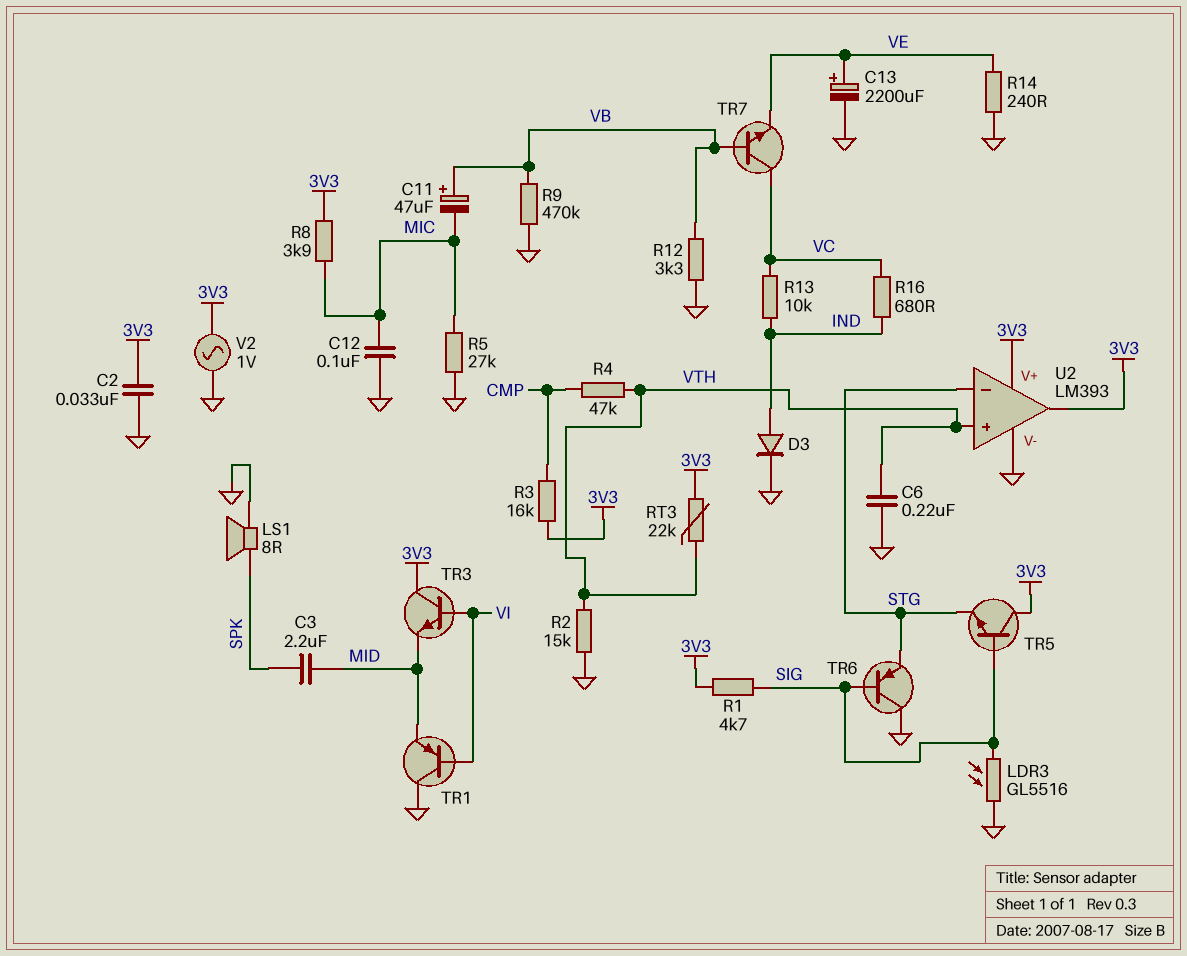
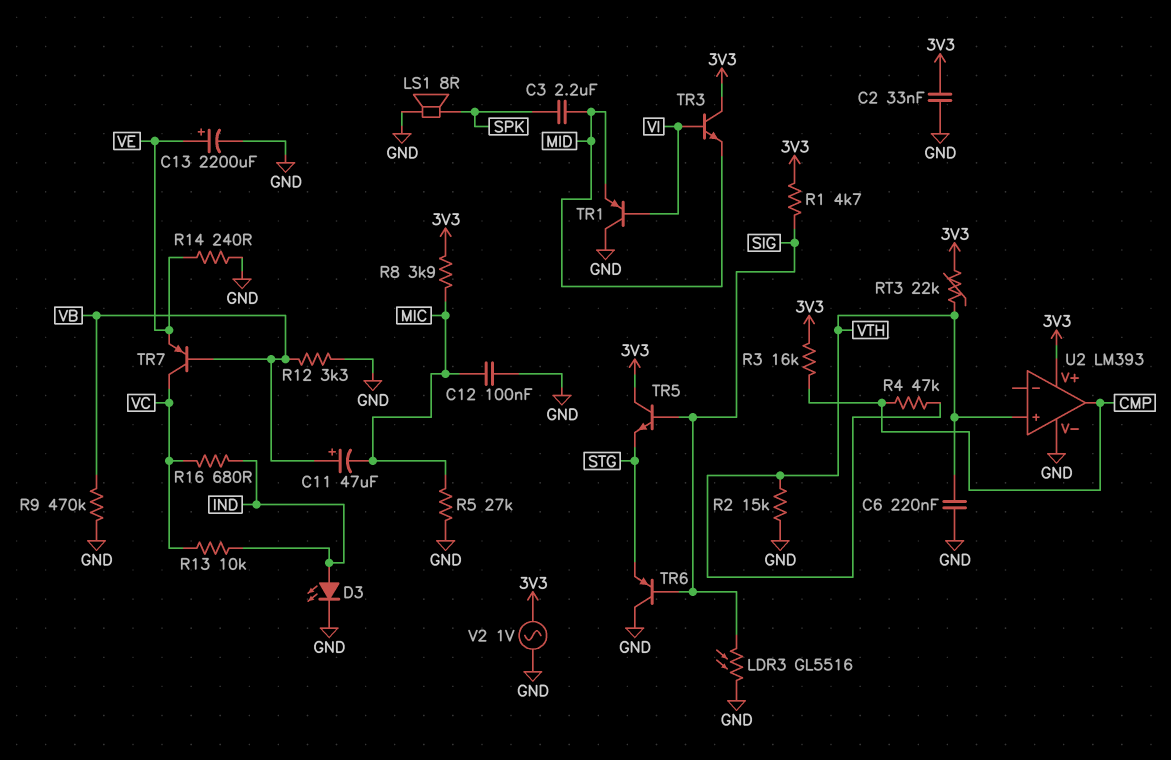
D3: diode (A IND, K GND) -> LED (A IND, K GND)
TR7: NPN (B VB, C VC, E VE) -> PNP (B VB, C VC, E VE)
U2 pin in-: STG -> none
U2 pin out: 3V3 -> CMP

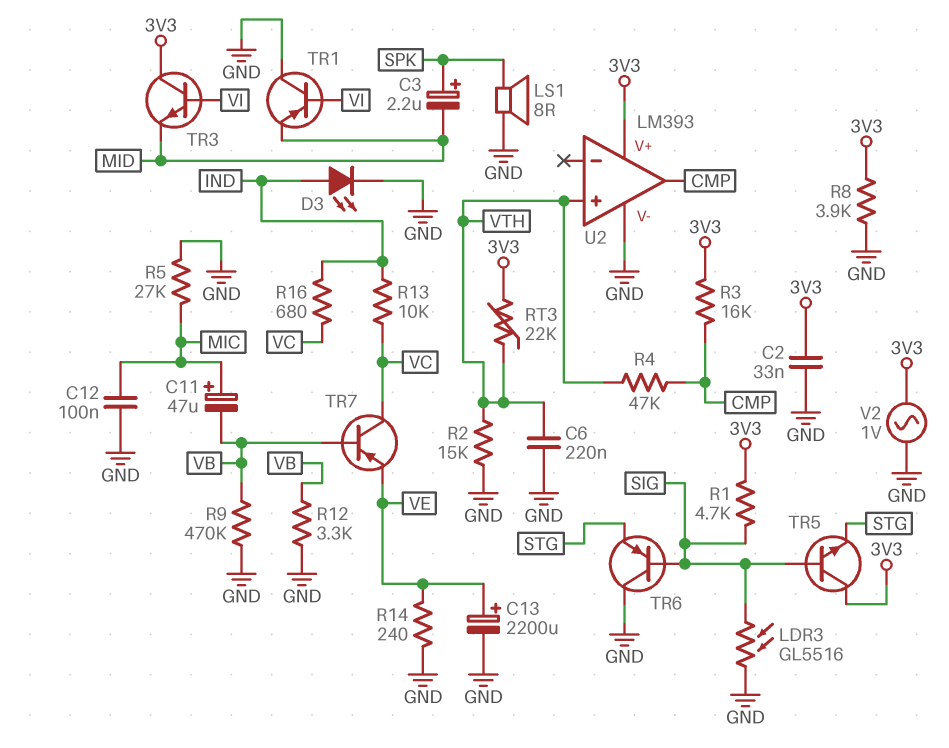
C3: 2.2uF (MID, SPK) -> 2.2uF (plus SPK, minus MID)
C11: 47uF (plus VB, minus MIC) -> 47uF (plus MIC, minus VB)
R8: 3.9k (3V3, MIC) -> 3.9k (3V3, GND)

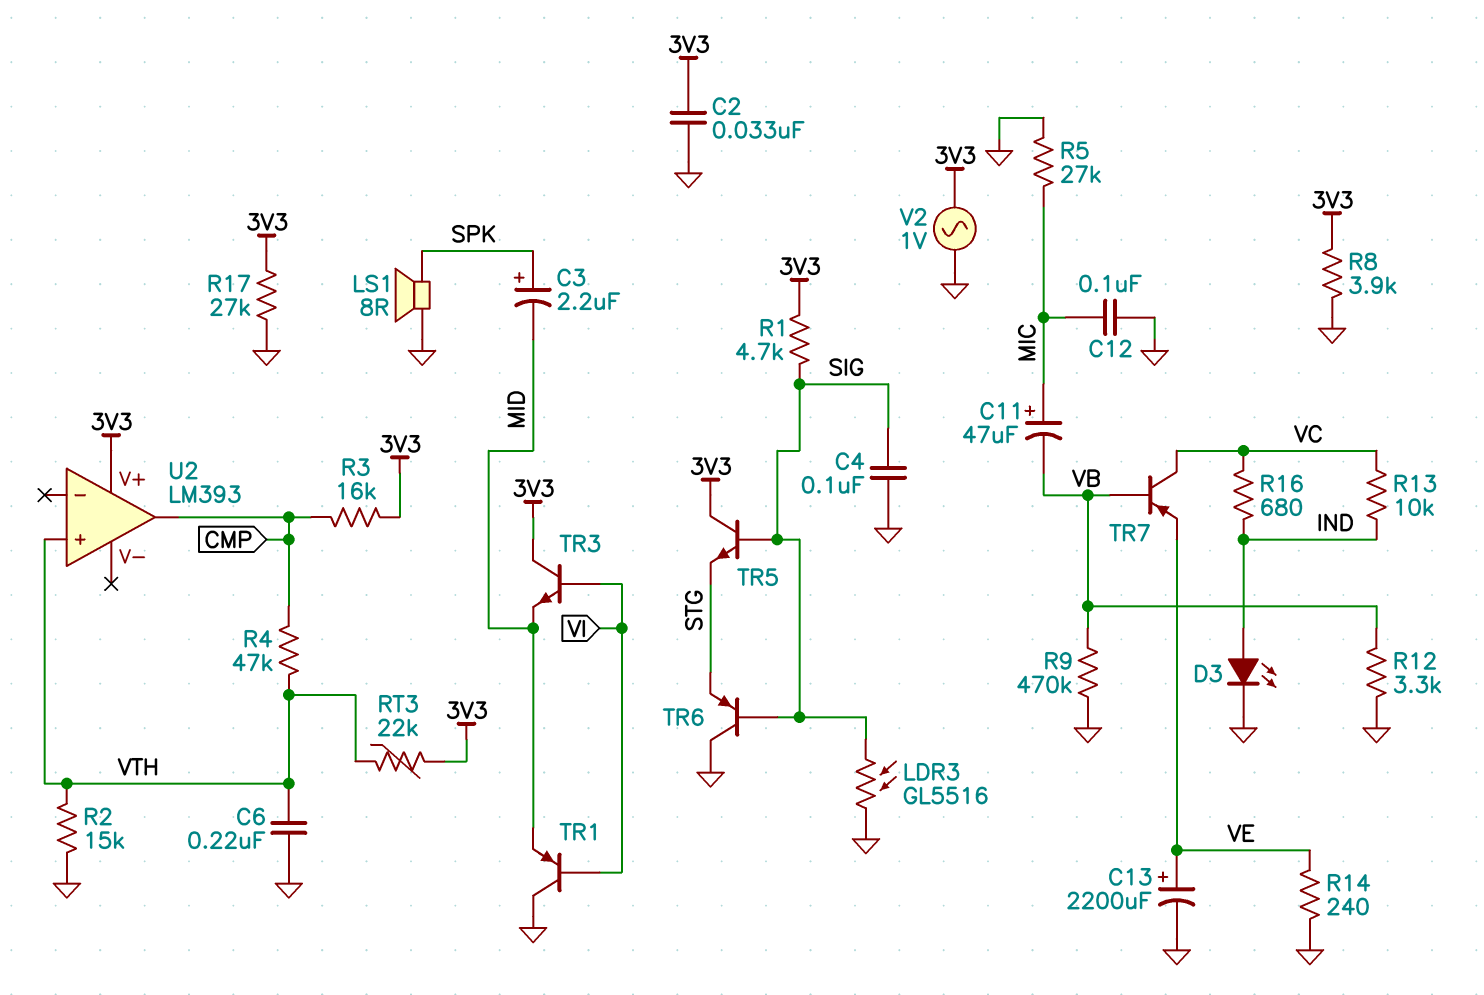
C4: none -> 100nF (GND, SIG)
R17: none -> 27k (3V3, GND)
U2 pin V-: GND -> none

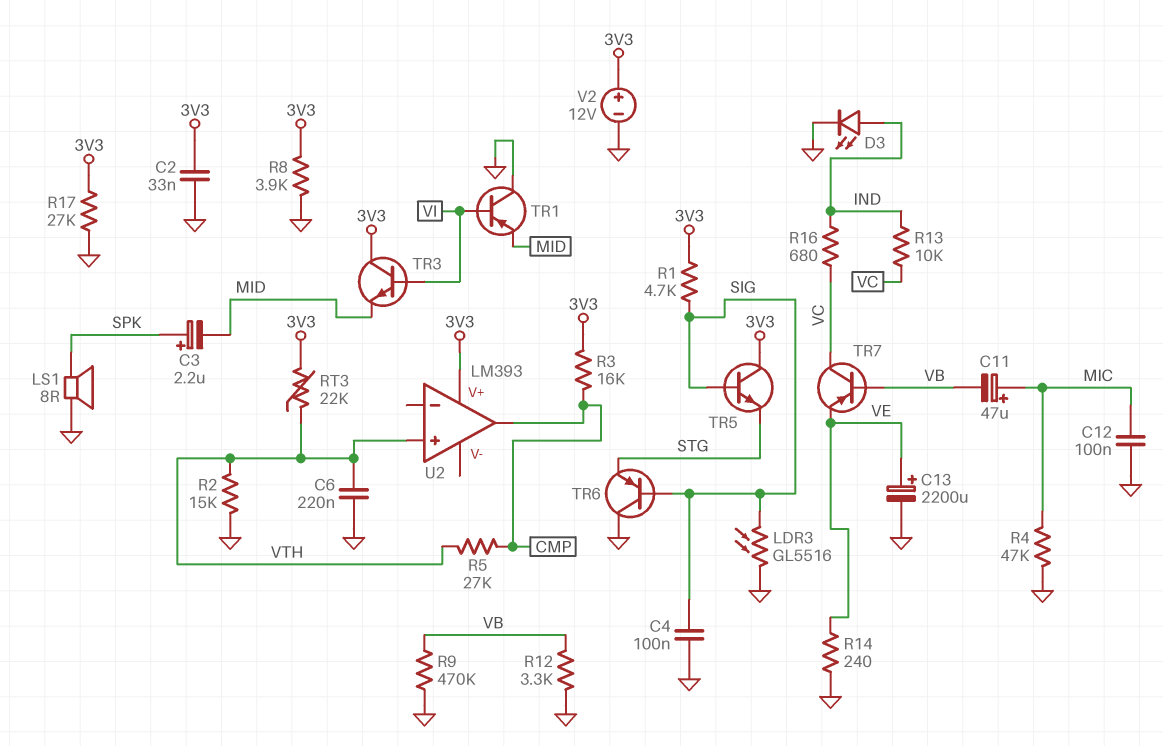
R4: 47k (CMP, VTH) -> 47k (GND, MIC)
R5: 27k (GND, MIC) -> 27k (CMP, VTH)
V2: AC 1V (3V3, GND) -> 12V (plus 3V3, minus GND)

